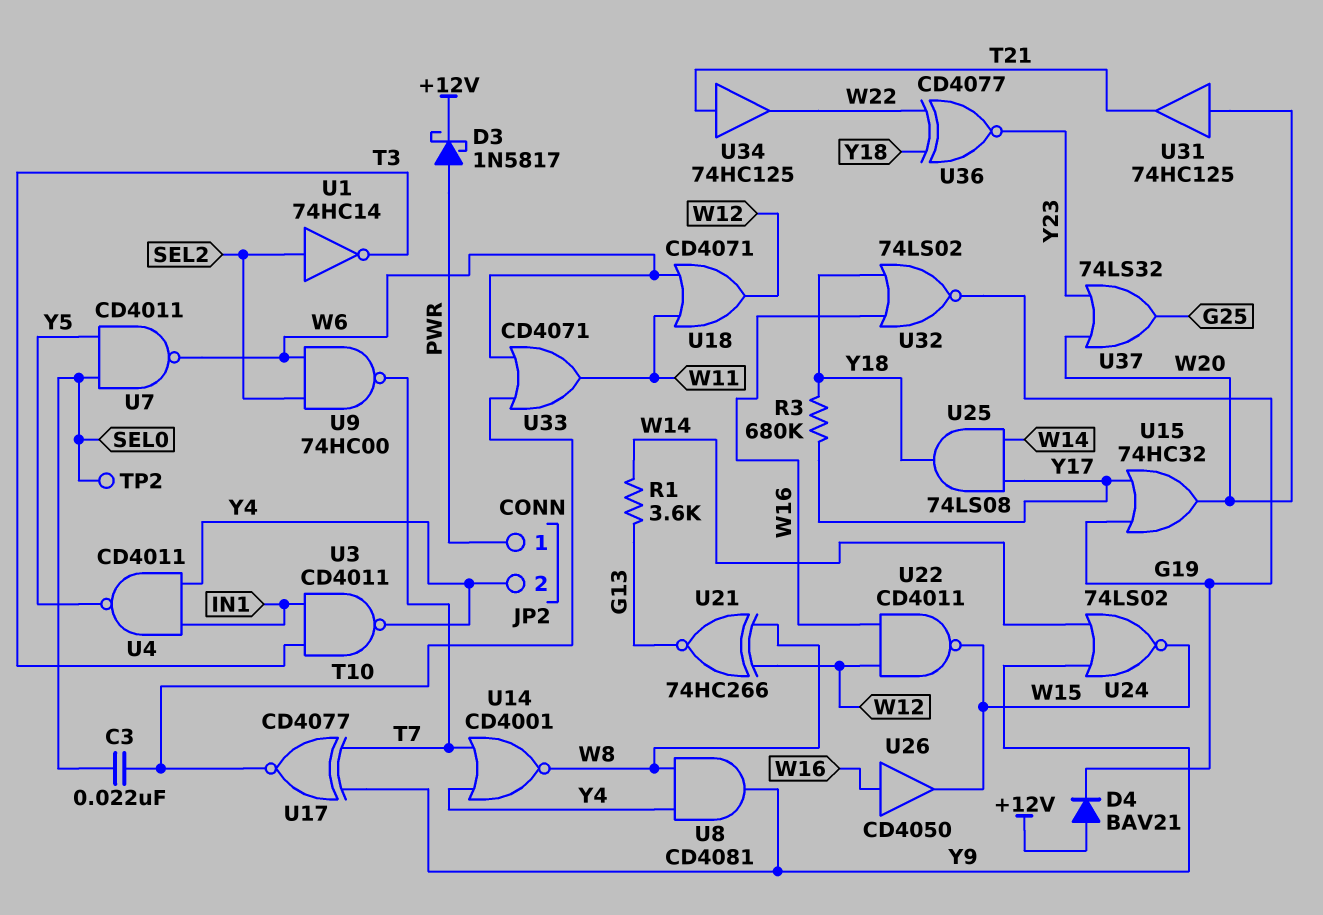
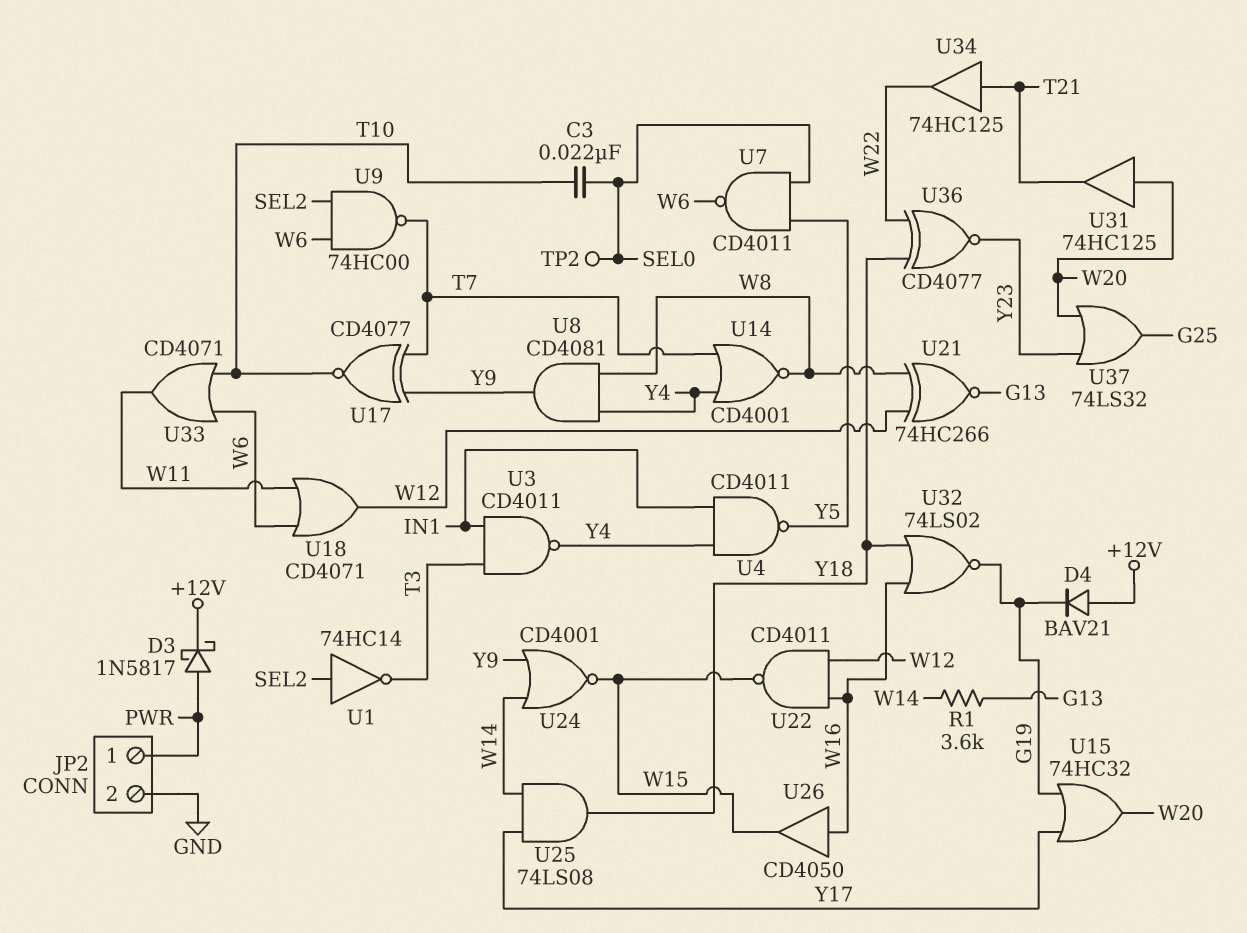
JP2 pin 2: Y4 -> GND
R3: 680k (Y17, Y18) -> none
U24: NOR 74LS02 (in W14, in Y9, out W15) -> NOR CD4001 (in W14, in Y9, out W15)

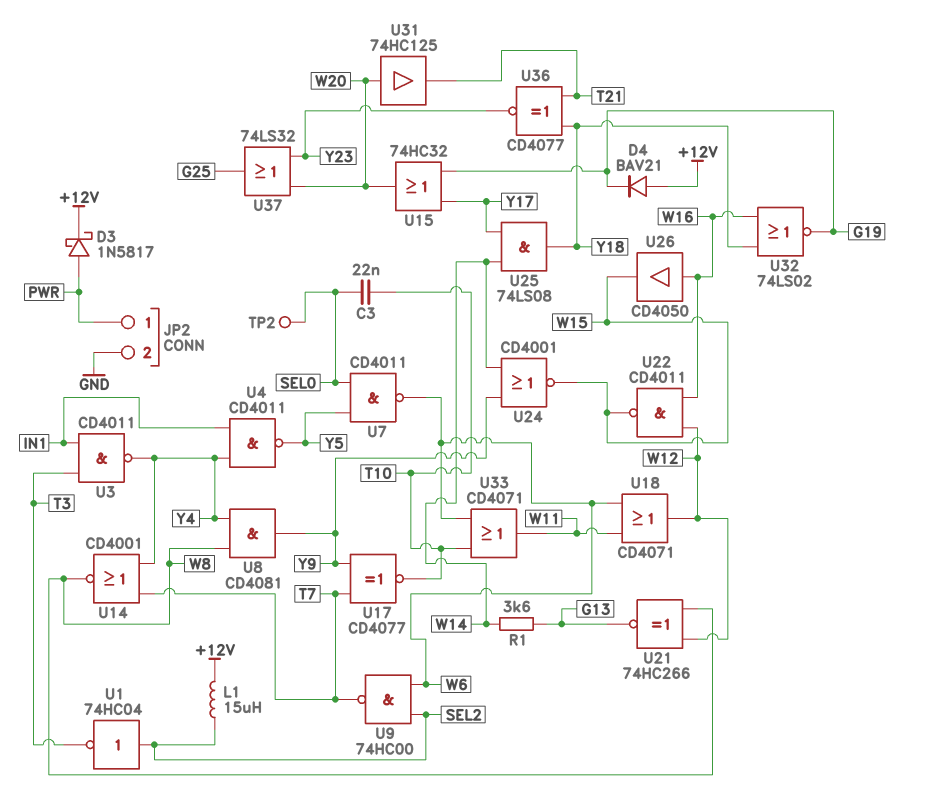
L1: none -> 15uH (+12V, SEL2)
U1: NOT 74HC14 (in SEL2, out T3) -> NOT 74HC04 (in SEL2, out T3)
U34: buffer 74HC125 (in T21, out W22) -> none
U36: XNOR CD4077 (in W22, in Y18, out Y23) -> XNOR CD4077 (in T21, in Y18, out Y23)

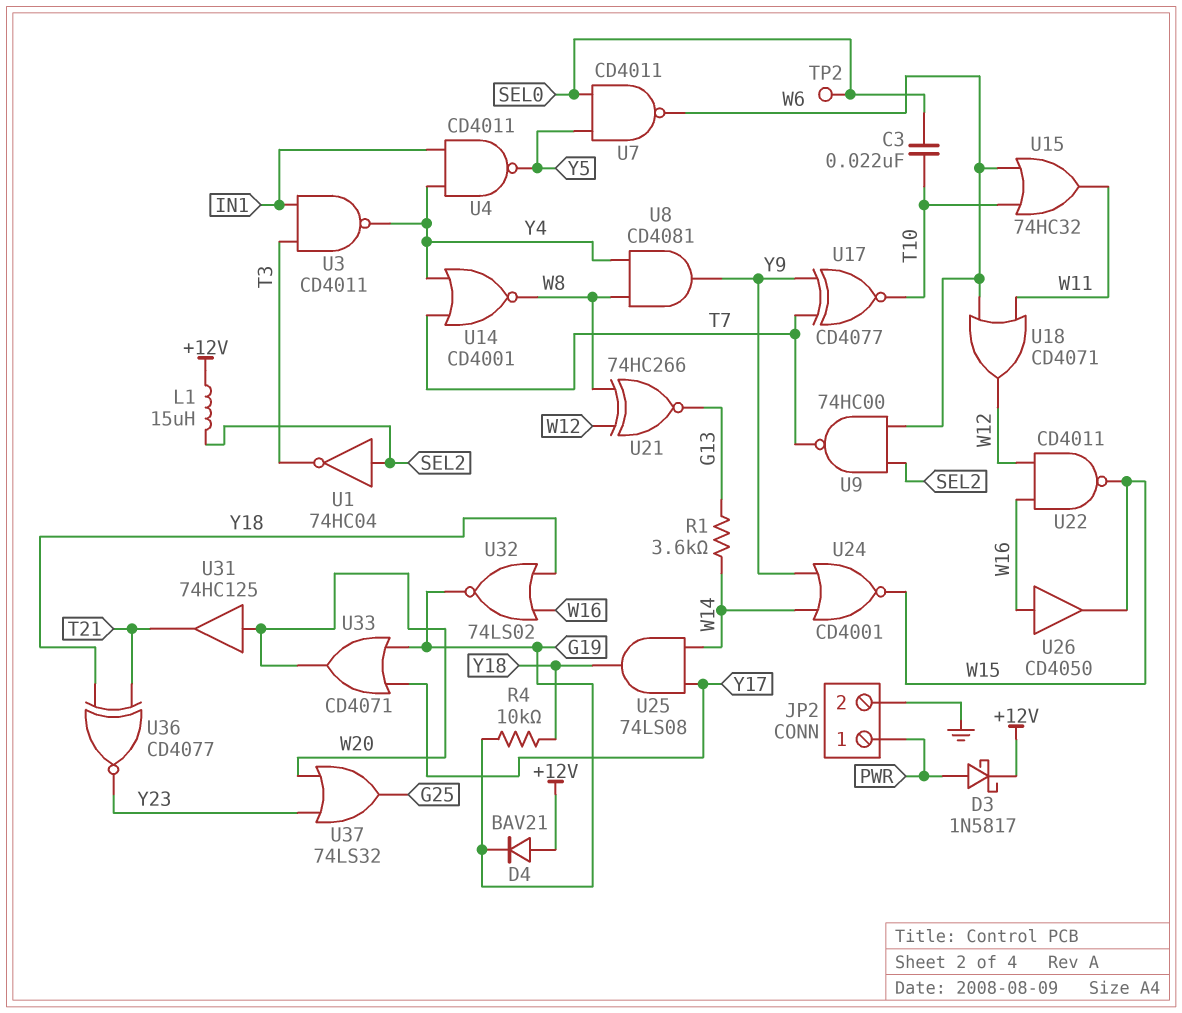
R4: none -> 10k (G19, Y18)
U15: OR 74HC32 (in G19, in Y17, out W20) -> OR 74HC32 (in T10, in W6, out W11)
U33: OR CD4071 (in T10, in W6, out W11) -> OR CD4071 (in G19, in Y17, out W20)

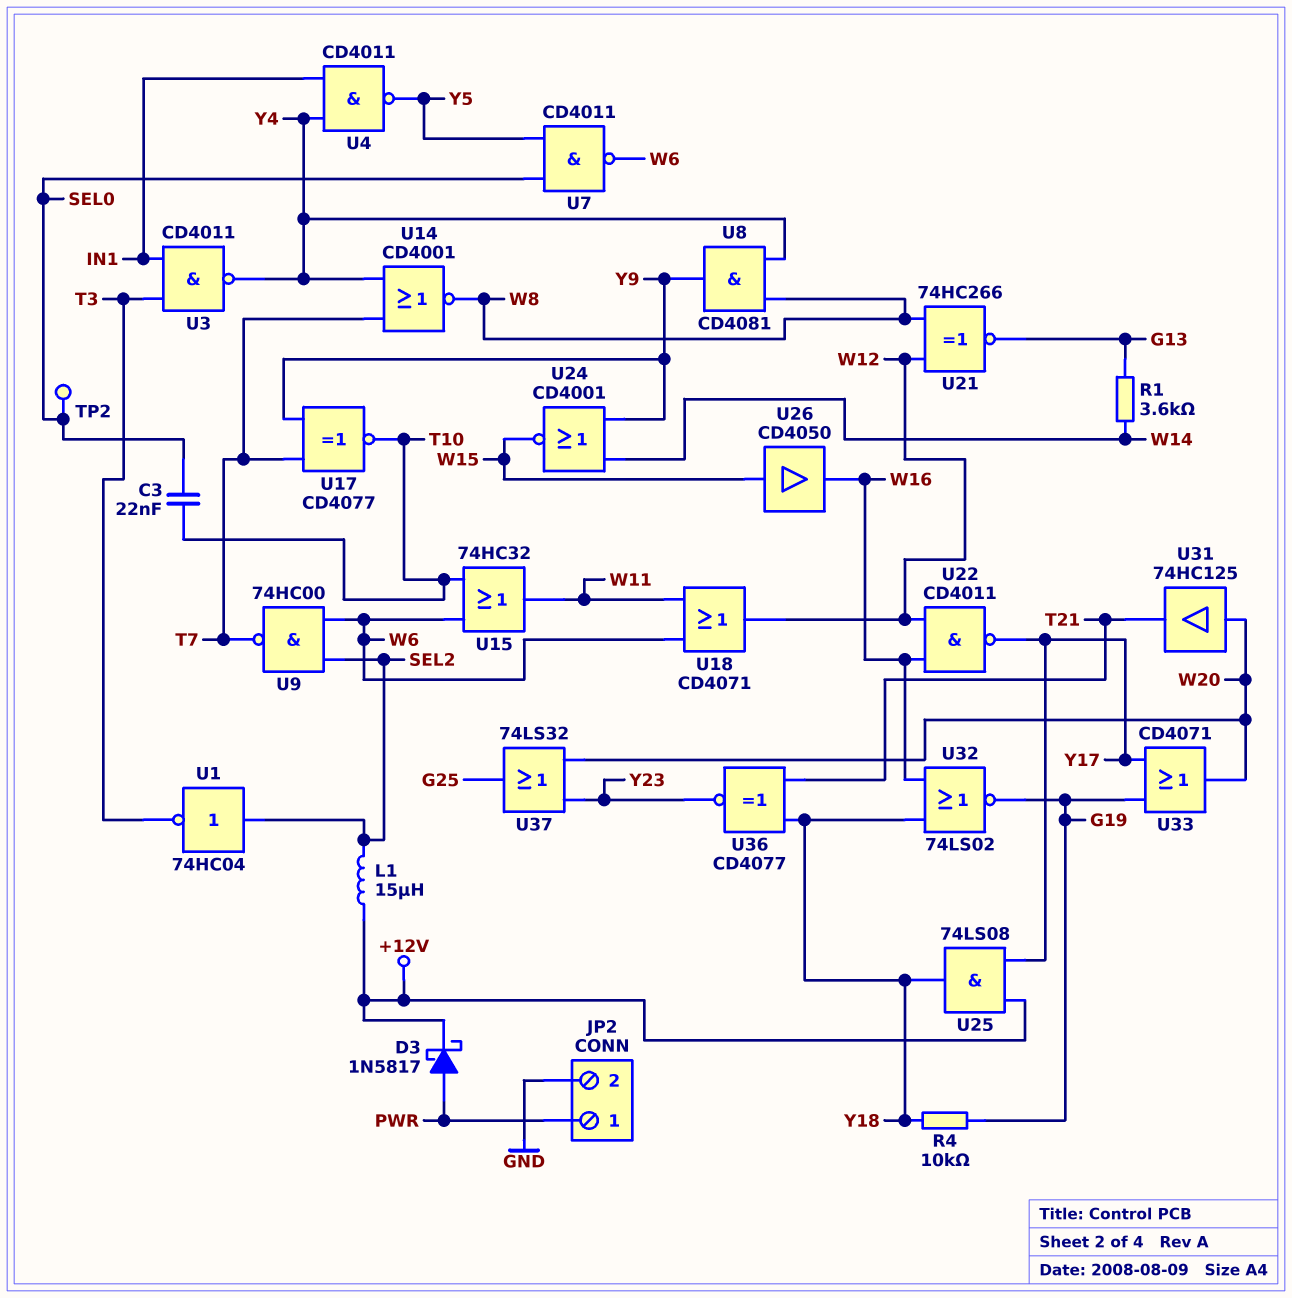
D4: diode BAV21 (A +12V, K G19) -> none
U22: NAND CD4011 (in W12, in W16, out W15) -> NAND CD4011 (in W12, in W16, out Y17)
U25: AND 74LS08 (in W14, in Y17, out Y18) -> AND 74LS08 (in +12V, in Y17, out Y18)
U26: buffer CD4050 (in W16, out W15) -> buffer CD4050 (in W15, out W16)

